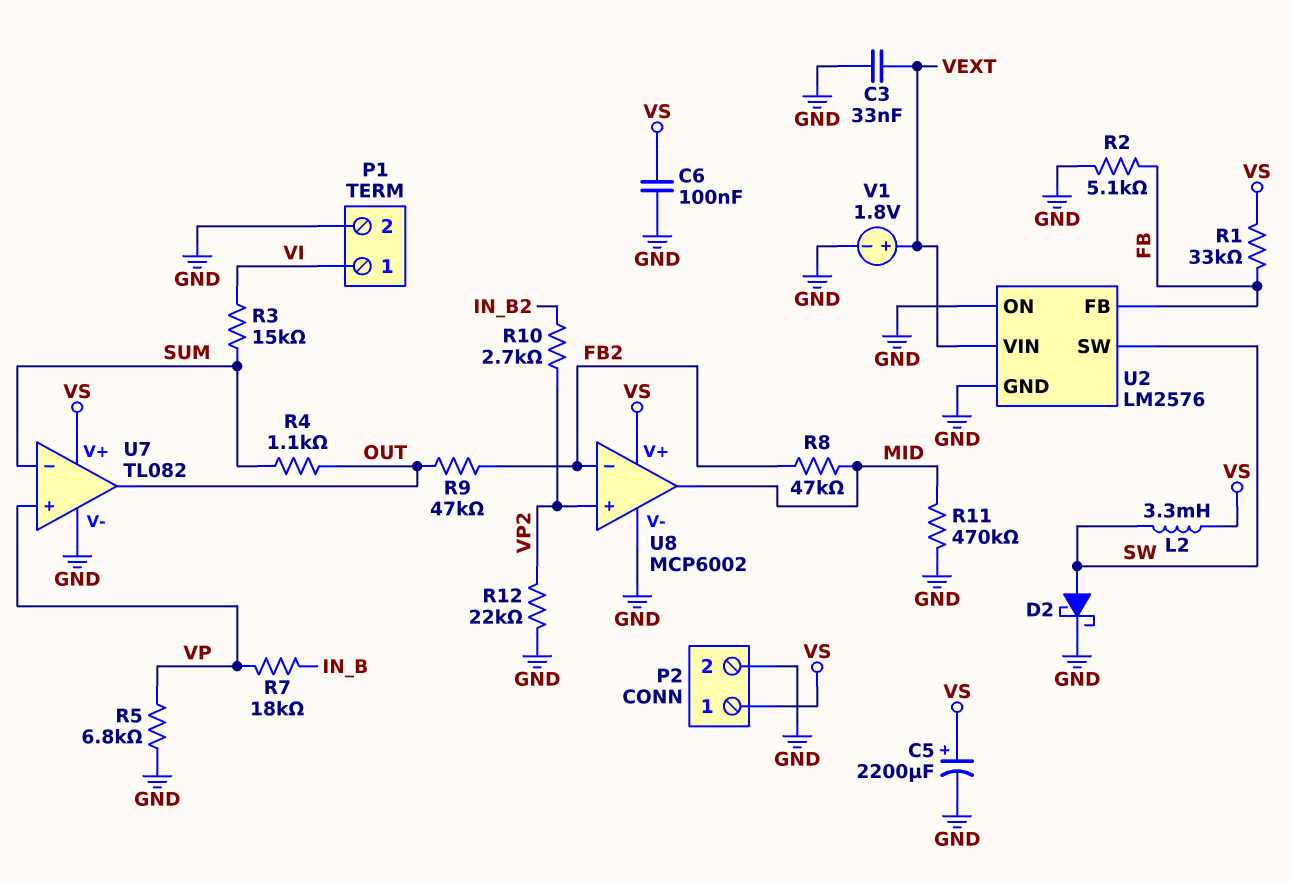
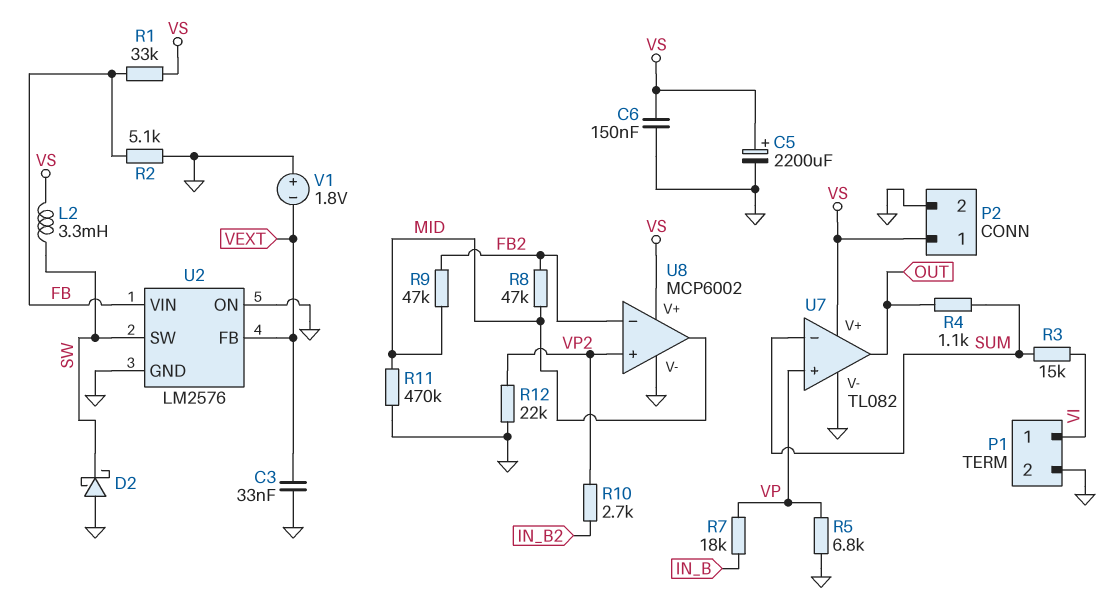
C6: 100nF (GND, VS) -> 150nF (GND, VS)
D2: schottky (A SW, K GND) -> schottky (A GND, K SW)
R9: 47k (FB2, OUT) -> 47k (FB2, MID)
U2 pin FB: FB -> VEXT
U2 pin VIN: VEXT -> FB
V1: 1.8V (plus VEXT, minus GND) -> 1.8V (plus GND, minus VEXT)

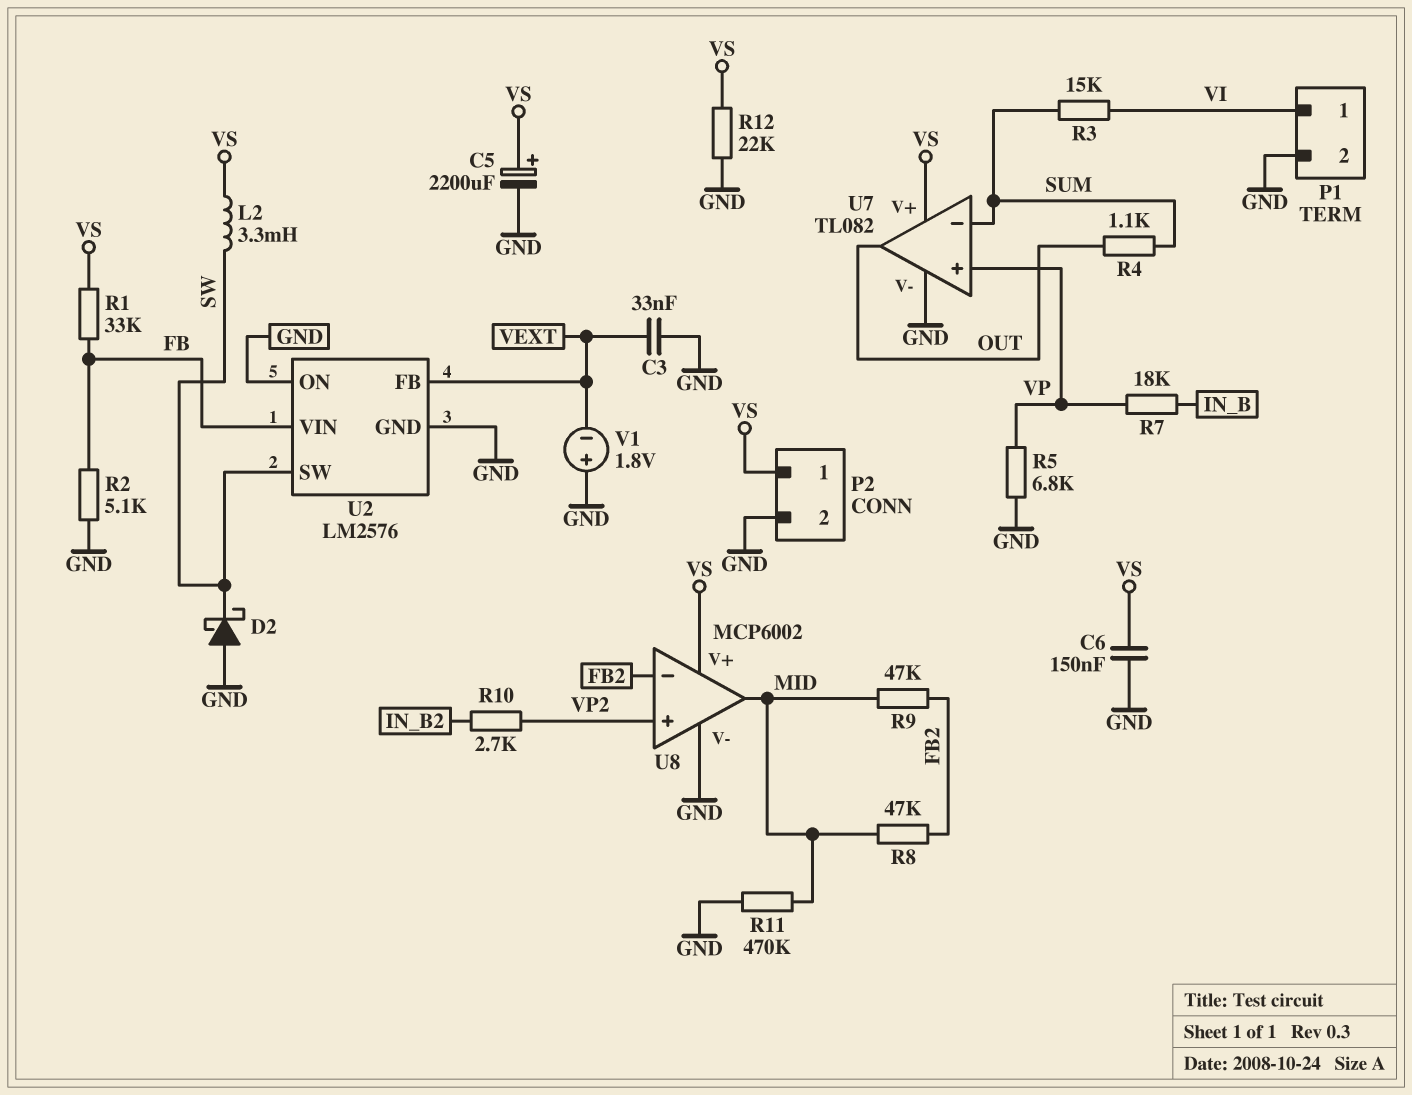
R12: 22k (GND, VP2) -> 22k (GND, VS)

